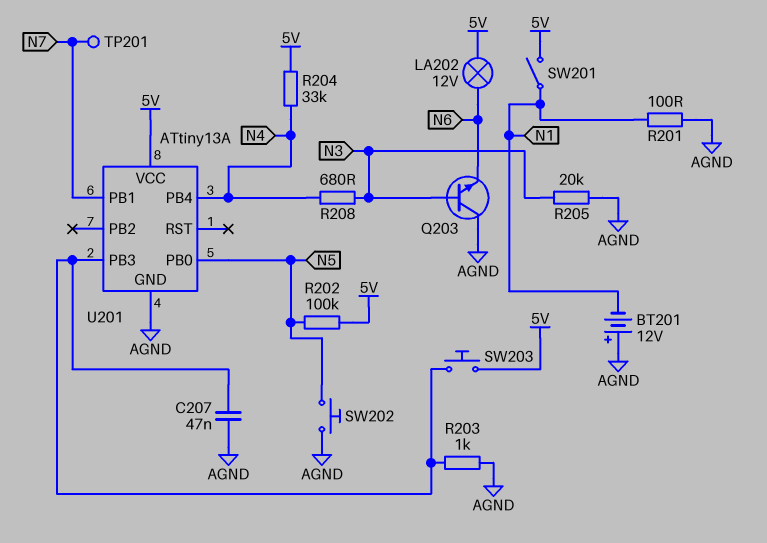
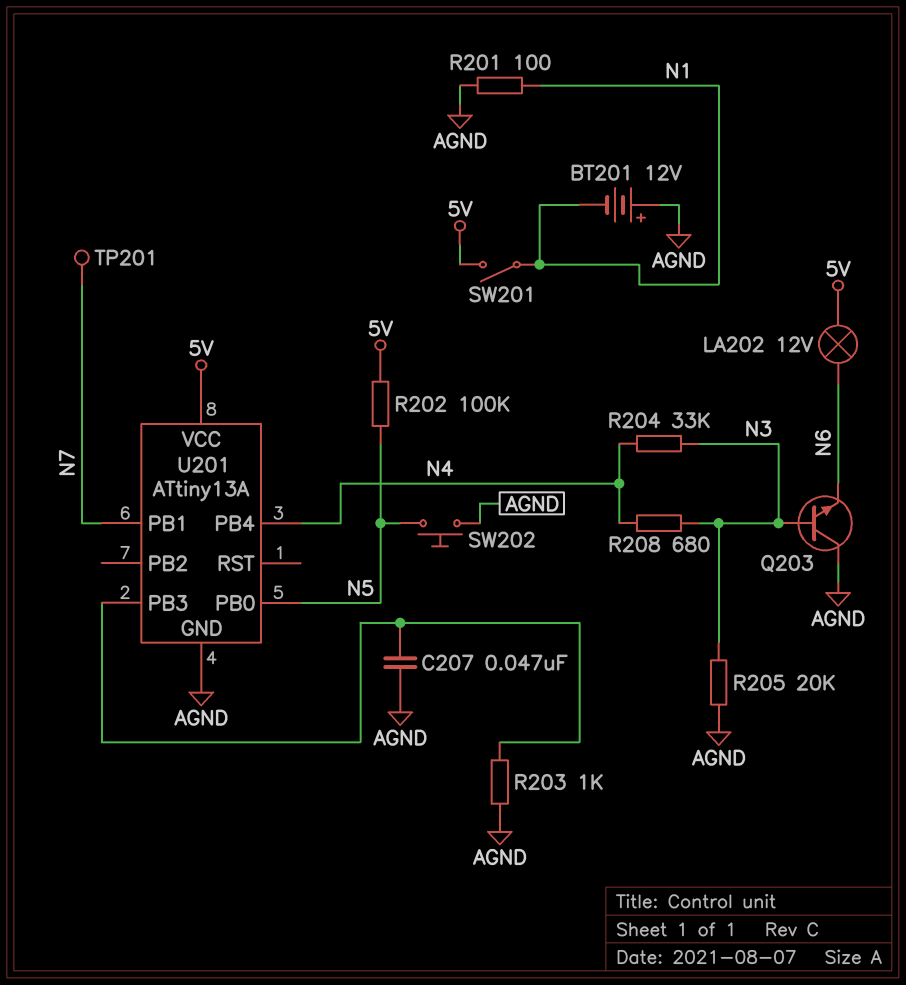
R204: 33k (5V, N4) -> 33k (N3, N4)
SW203: button (5V, U201/PB3) -> none

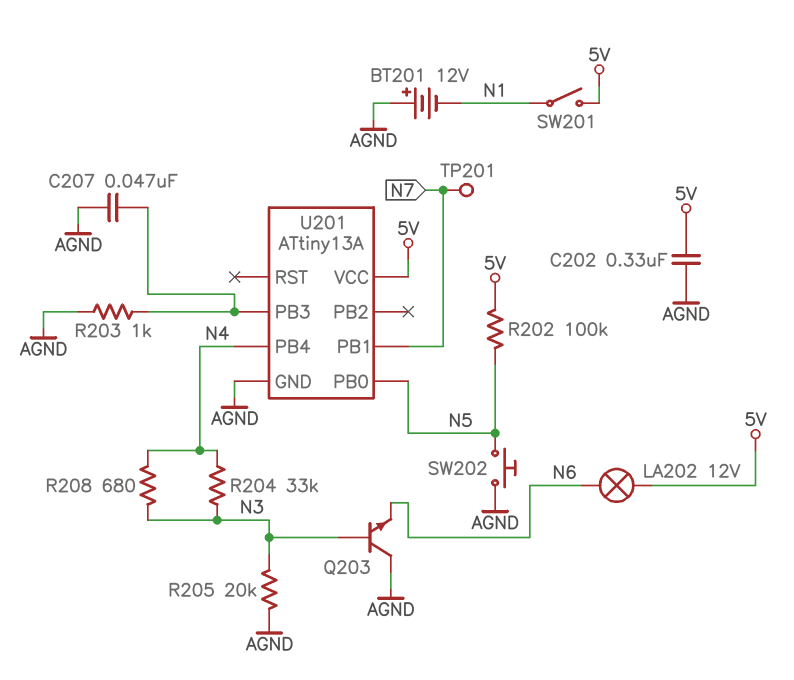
C202: none -> 330nF (5V, AGND)
R201: 100 (AGND, N1) -> none

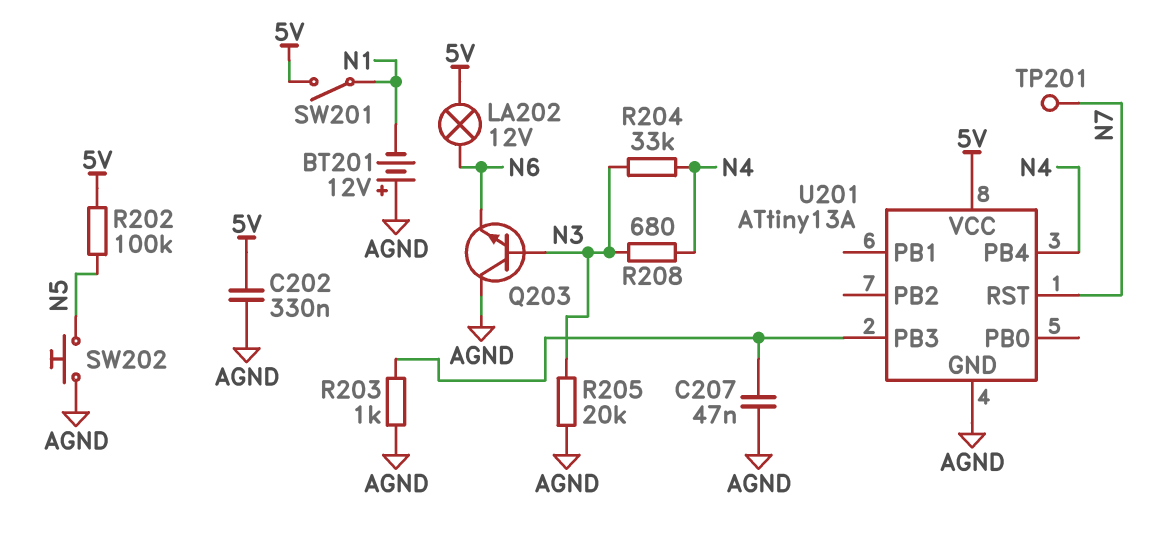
U201 pin PB0: N5 -> none
U201 pin PB1: N7 -> none
U201 pin RST: none -> N7

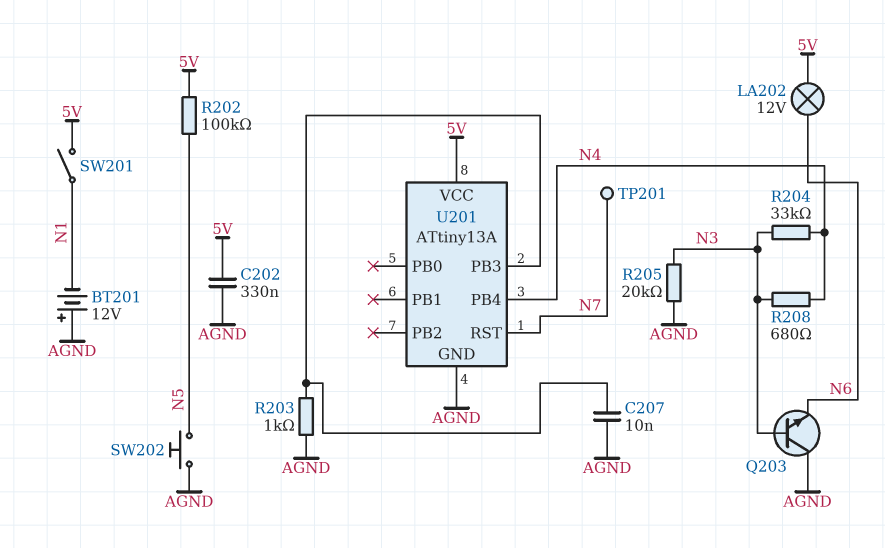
C207: 47nF (AGND, U201/PB3) -> 10nF (AGND, U201/PB3)

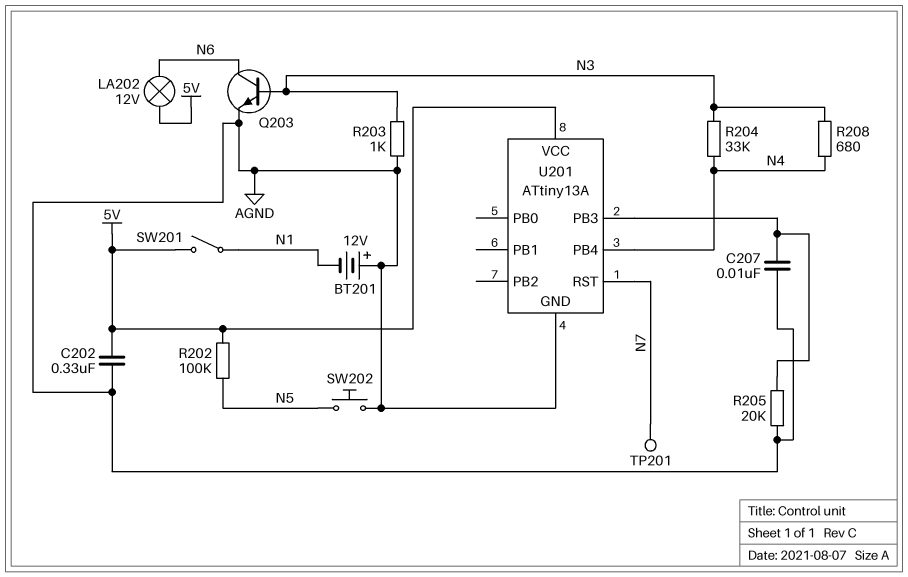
Q203: NPN (B N3, C AGND, E N6) -> NPN (B N3, C N6, E AGND)
R203: 1k (AGND, U201/PB3) -> 1k (AGND, N3)
R205: 20k (AGND, N3) -> 20k (AGND, U201/PB3)

